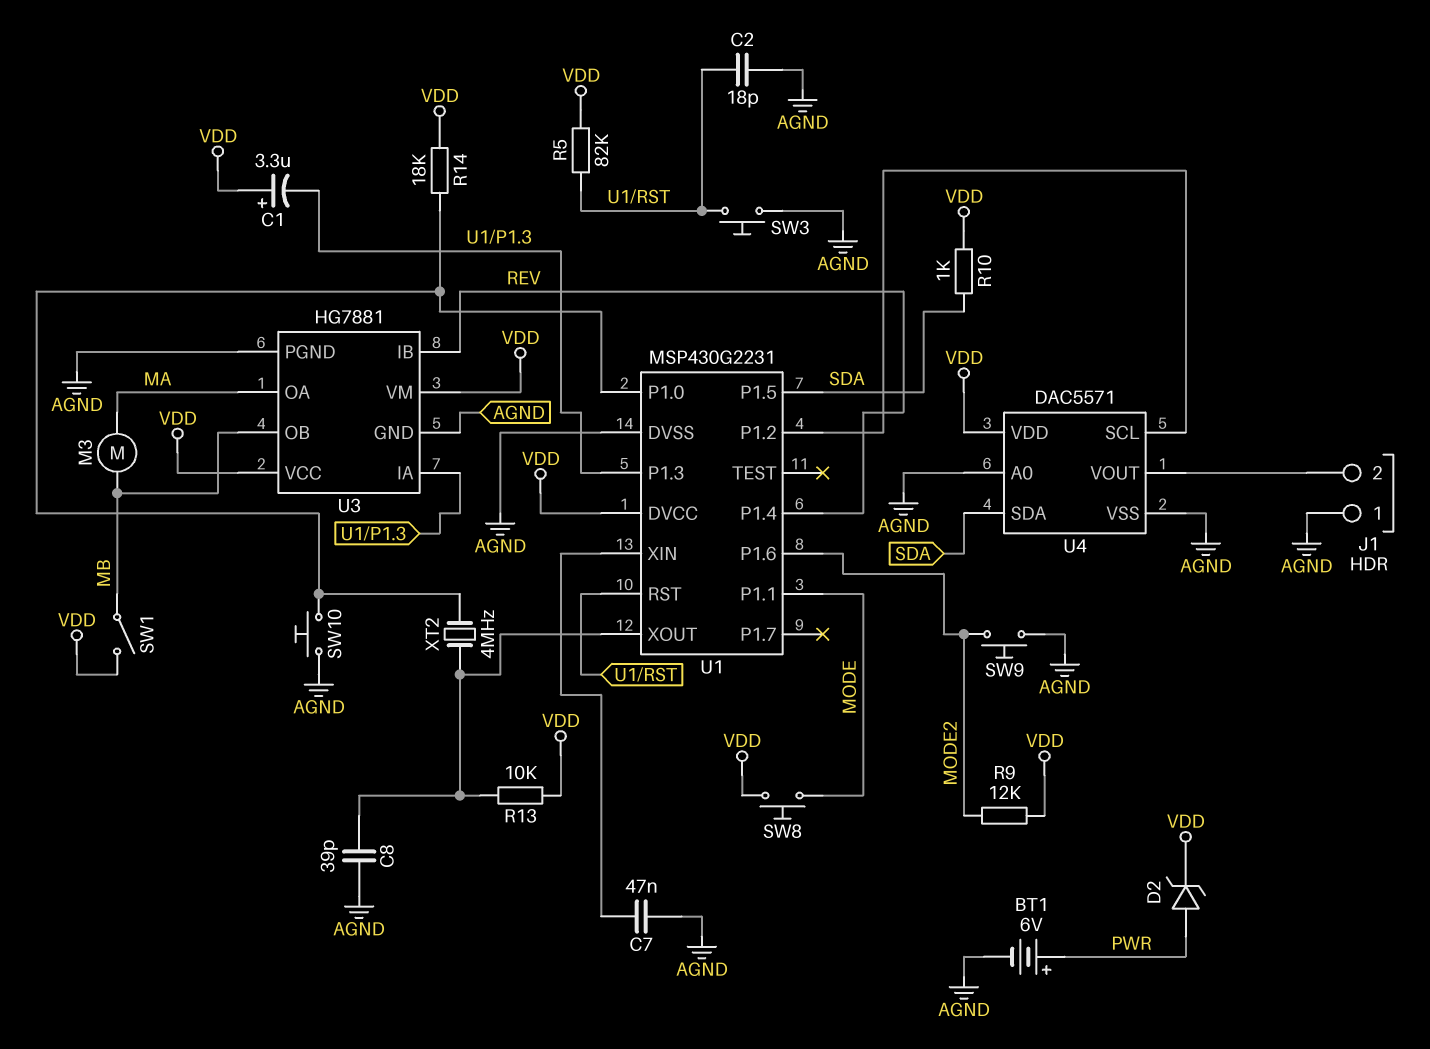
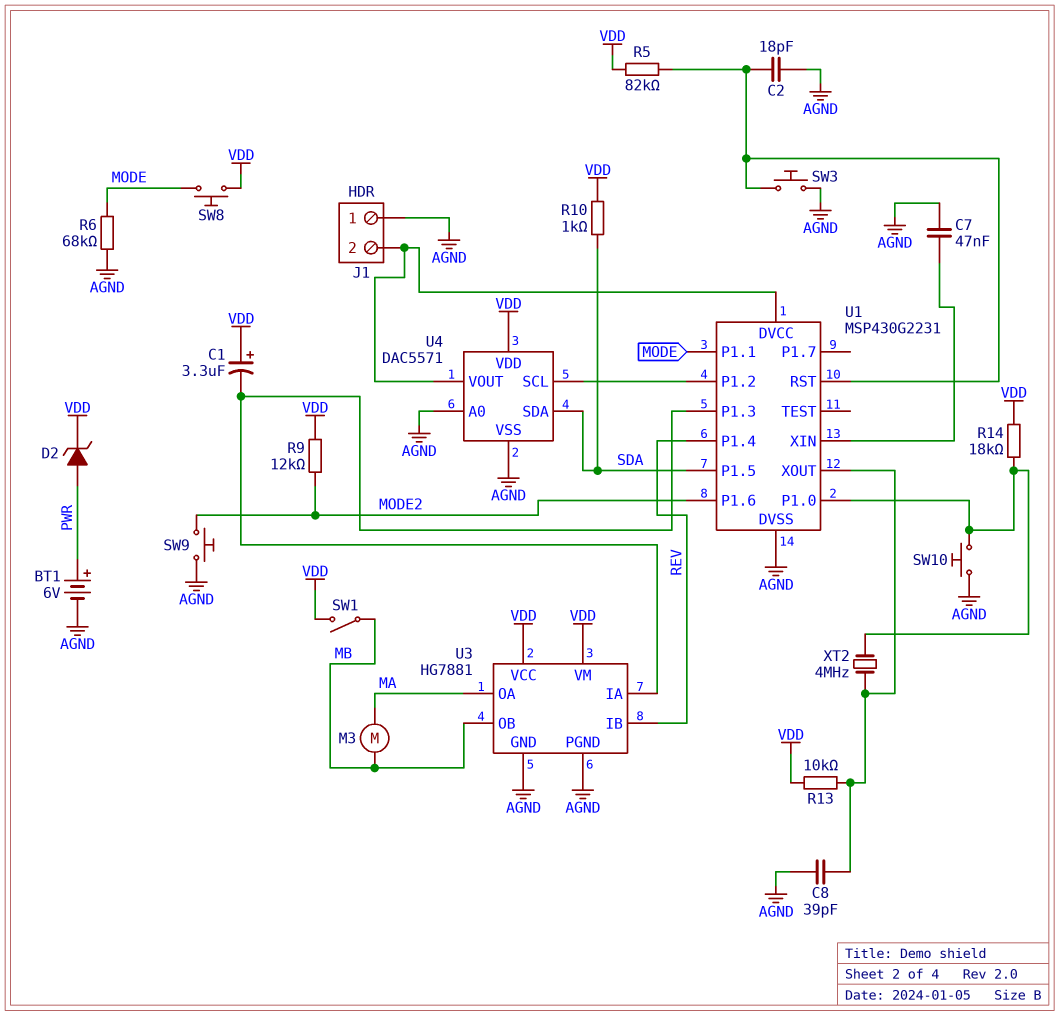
R6: none -> 68k (AGND, MODE)
U1 pin DVCC: VDD -> J1/2

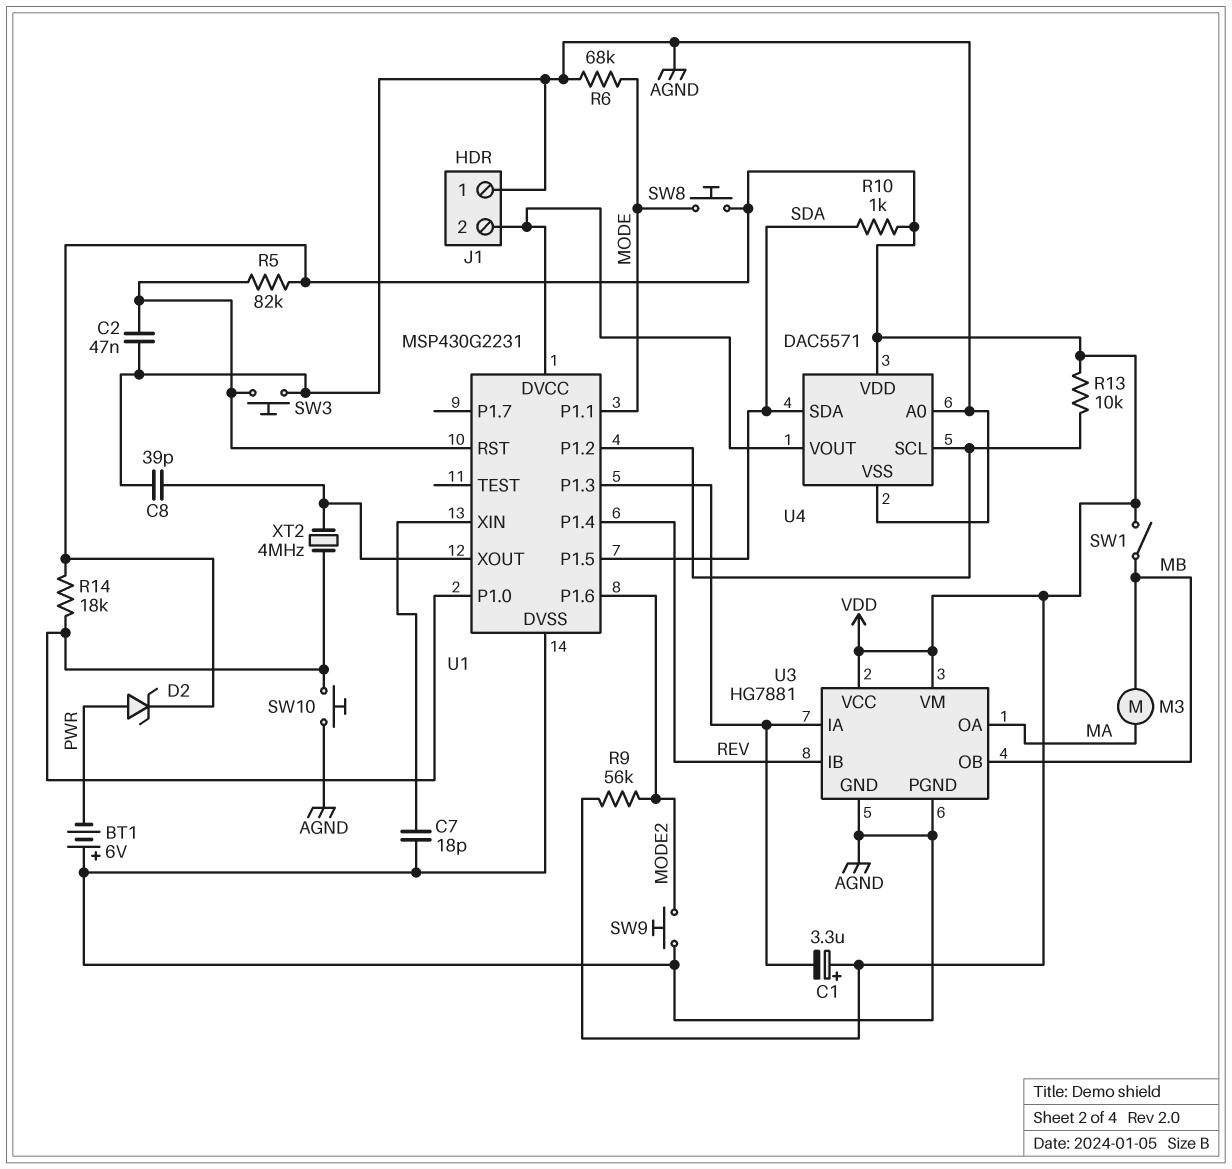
BT1: 6V (plus PWR, minus AGND) -> 6V (plus AGND, minus PWR)
C2: 18pF (AGND, U1/RST) -> 47nF (AGND, U1/RST)
C7: 47nF (AGND, U1/XIN) -> 18pF (AGND, U1/XIN)
R9: 12k (MODE2, VDD) -> 56k (MODE2, VDD)
R13: 10k (U1/XOUT, VDD) -> 10k (U1/P1.2, VDD)

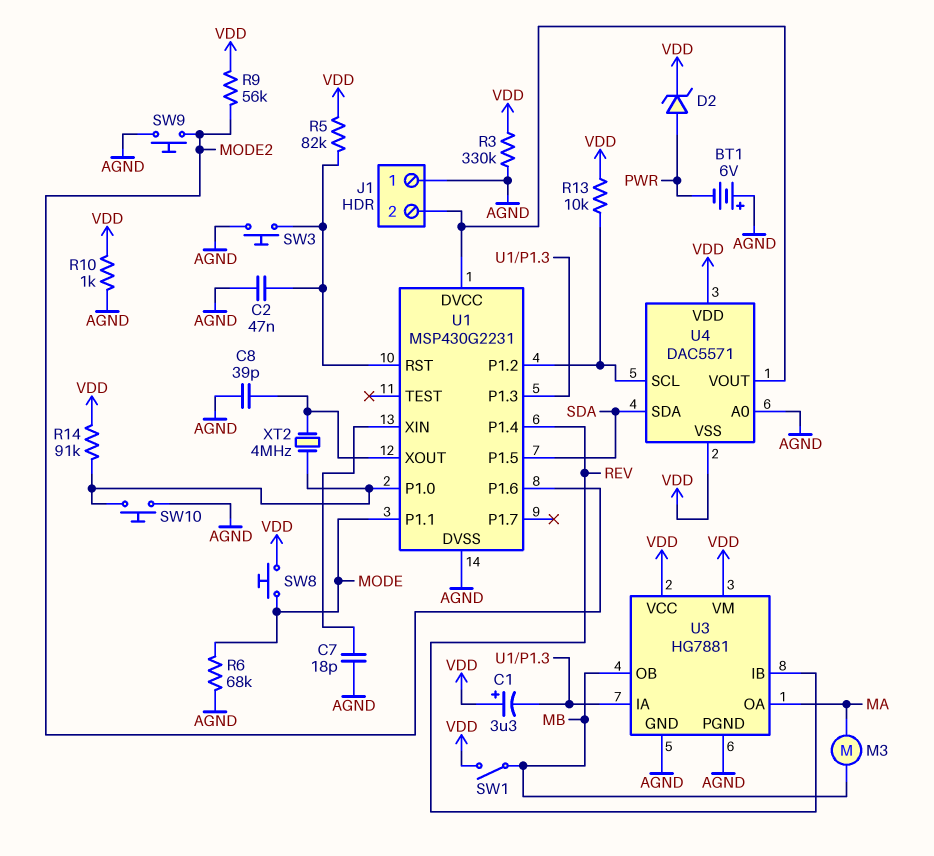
R3: none -> 330k (AGND, VDD)
R10: 1k (SDA, VDD) -> 1k (AGND, VDD)
R14: 18k (U1/P1.0, VDD) -> 91k (U1/P1.0, VDD)
U4 pin VSS: AGND -> VDD

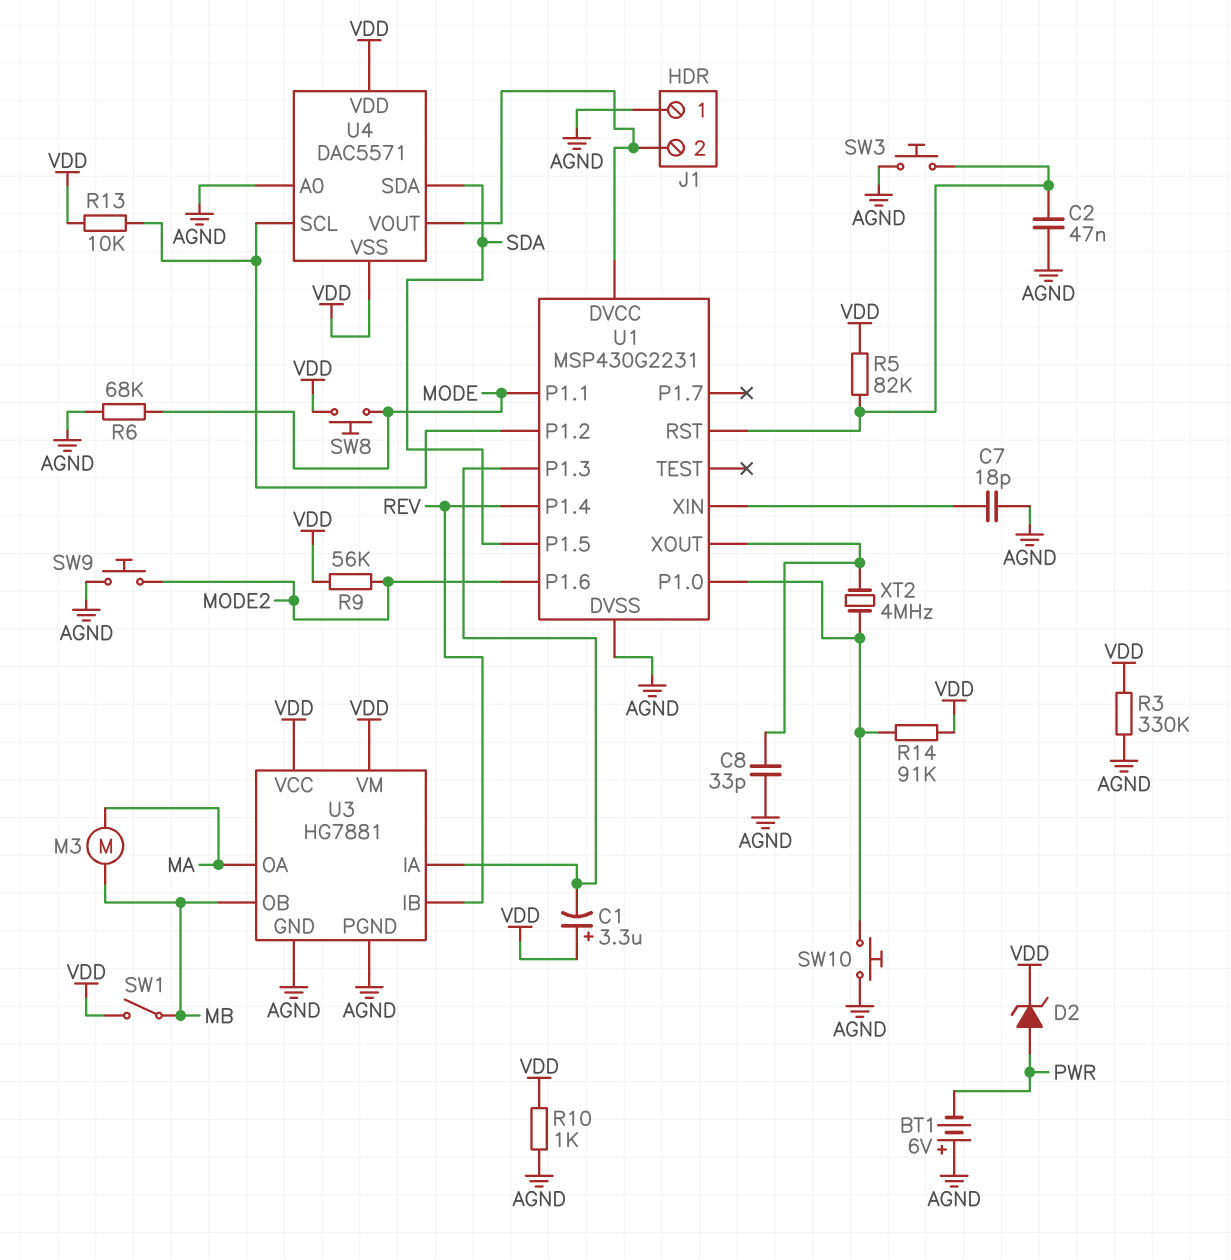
C8: 39pF (AGND, U1/XOUT) -> 33pF (AGND, U1/XOUT)

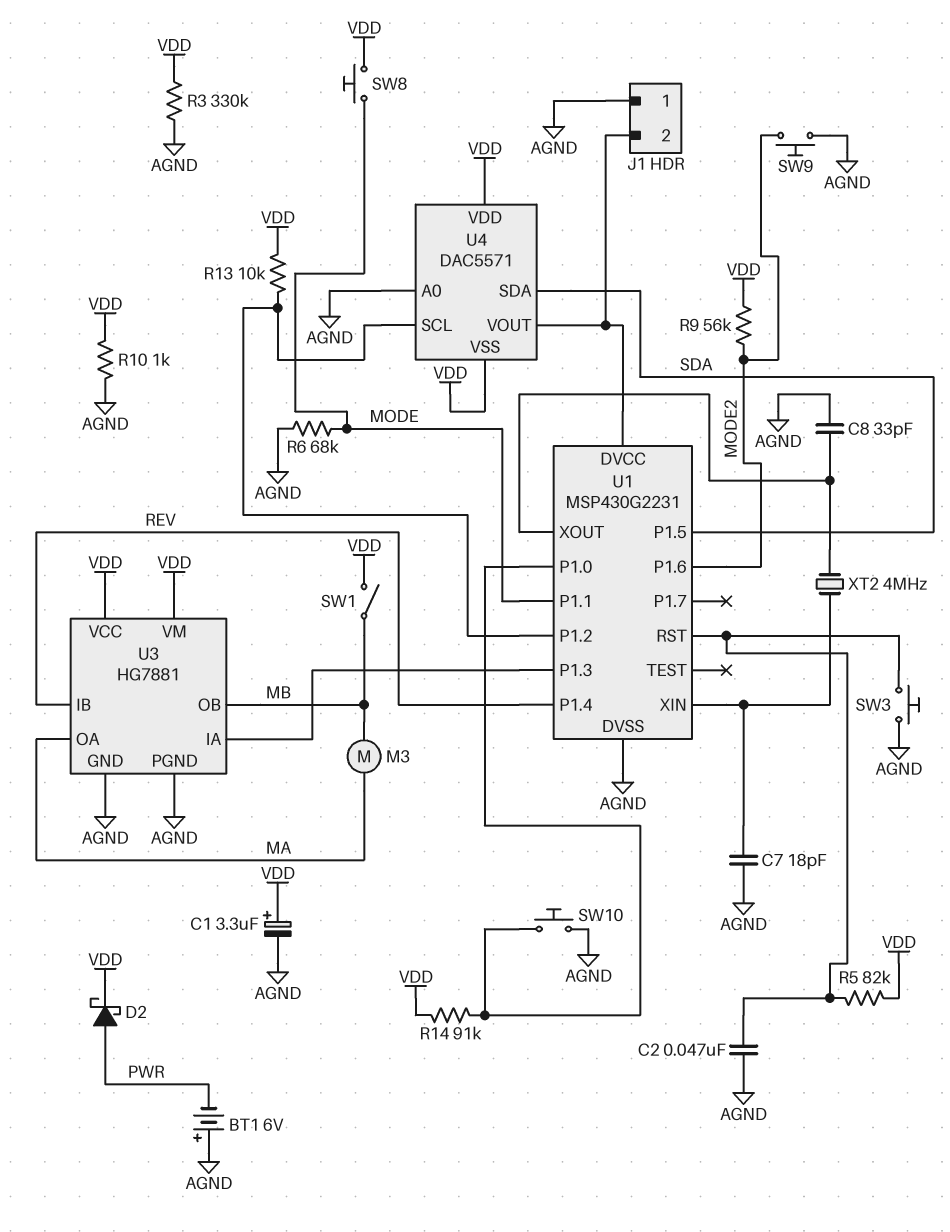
C1: 3.3uF (plus VDD, minus U1/P1.3) -> 3.3uF (plus VDD, minus AGND)
D2: zener (A PWR, K VDD) -> schottky (A PWR, K VDD)
XT2: 4MHz (U1/P1.0, U1/XOUT) -> 4MHz (U1/XIN, U1/XOUT)

